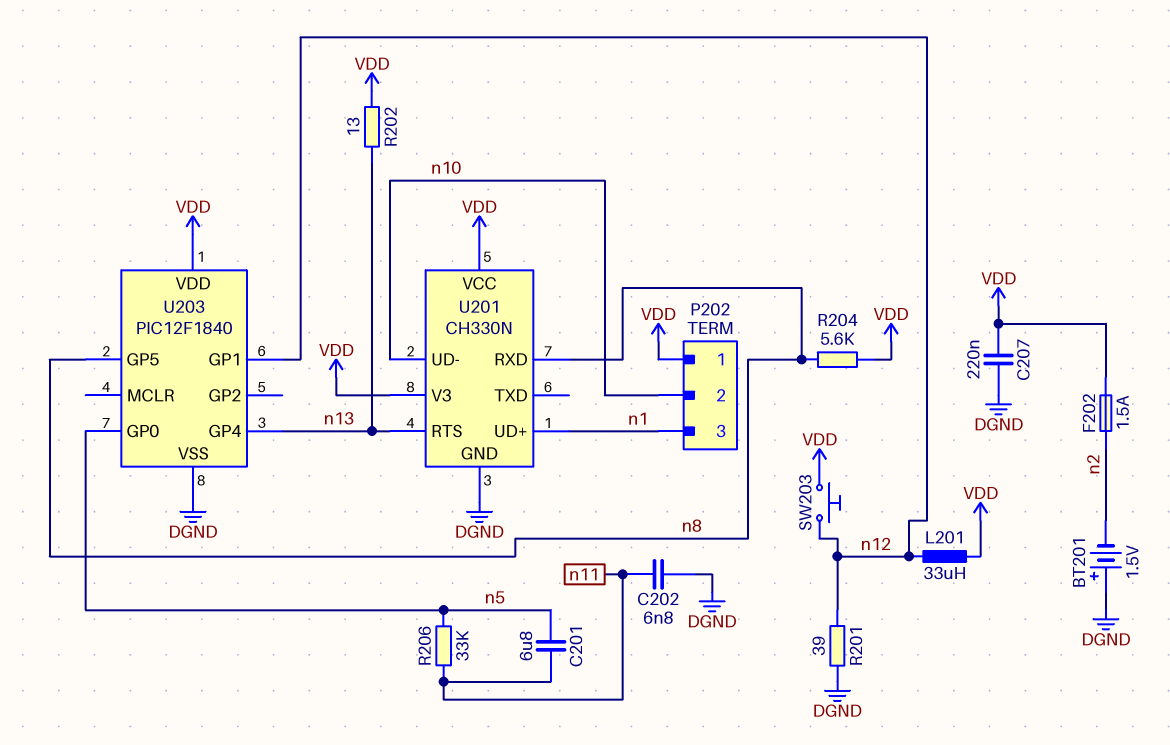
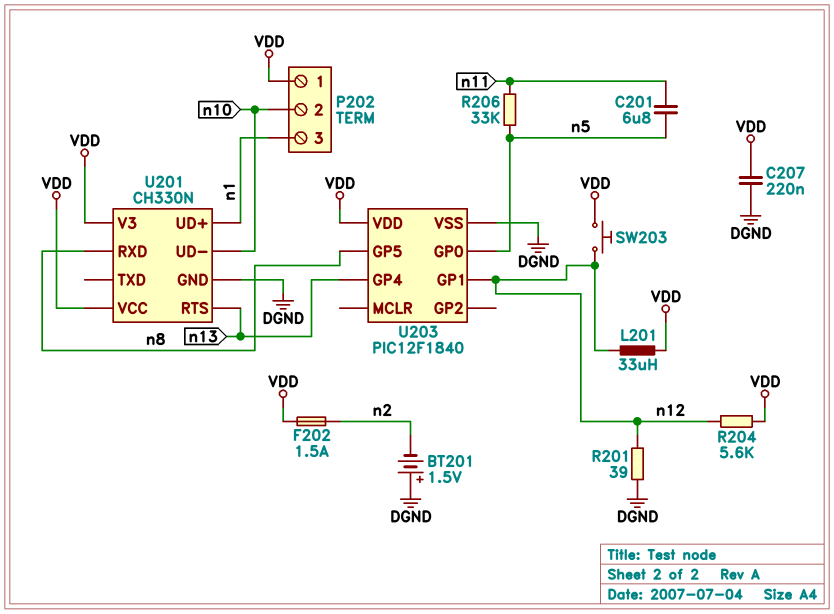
C202: 6.8nF (DGND, n11) -> none
R202: 13 (VDD, n13) -> none
R204: 5.6k (VDD, n8) -> 5.6k (VDD, n12)

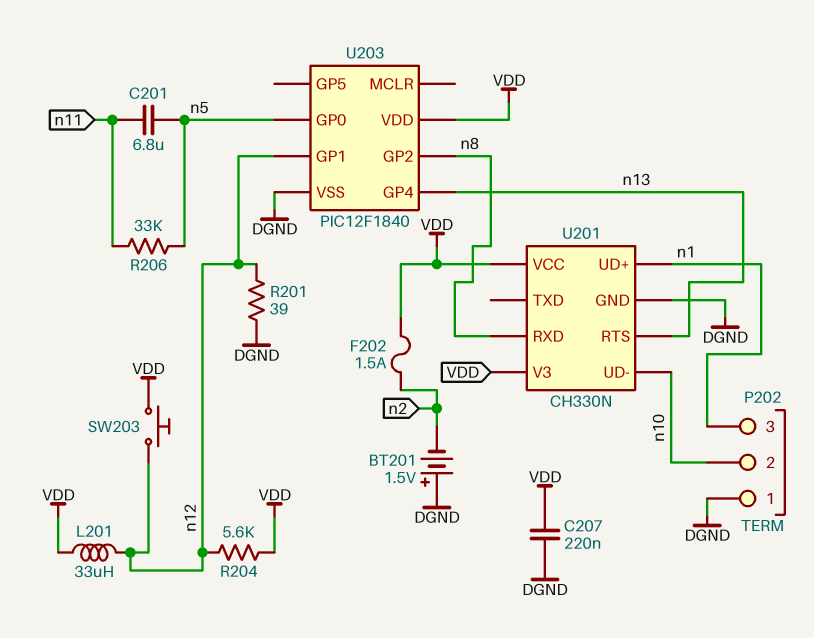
P202 pin 1: VDD -> DGND
U203 pin GP2: none -> n8
U203 pin GP5: n8 -> none

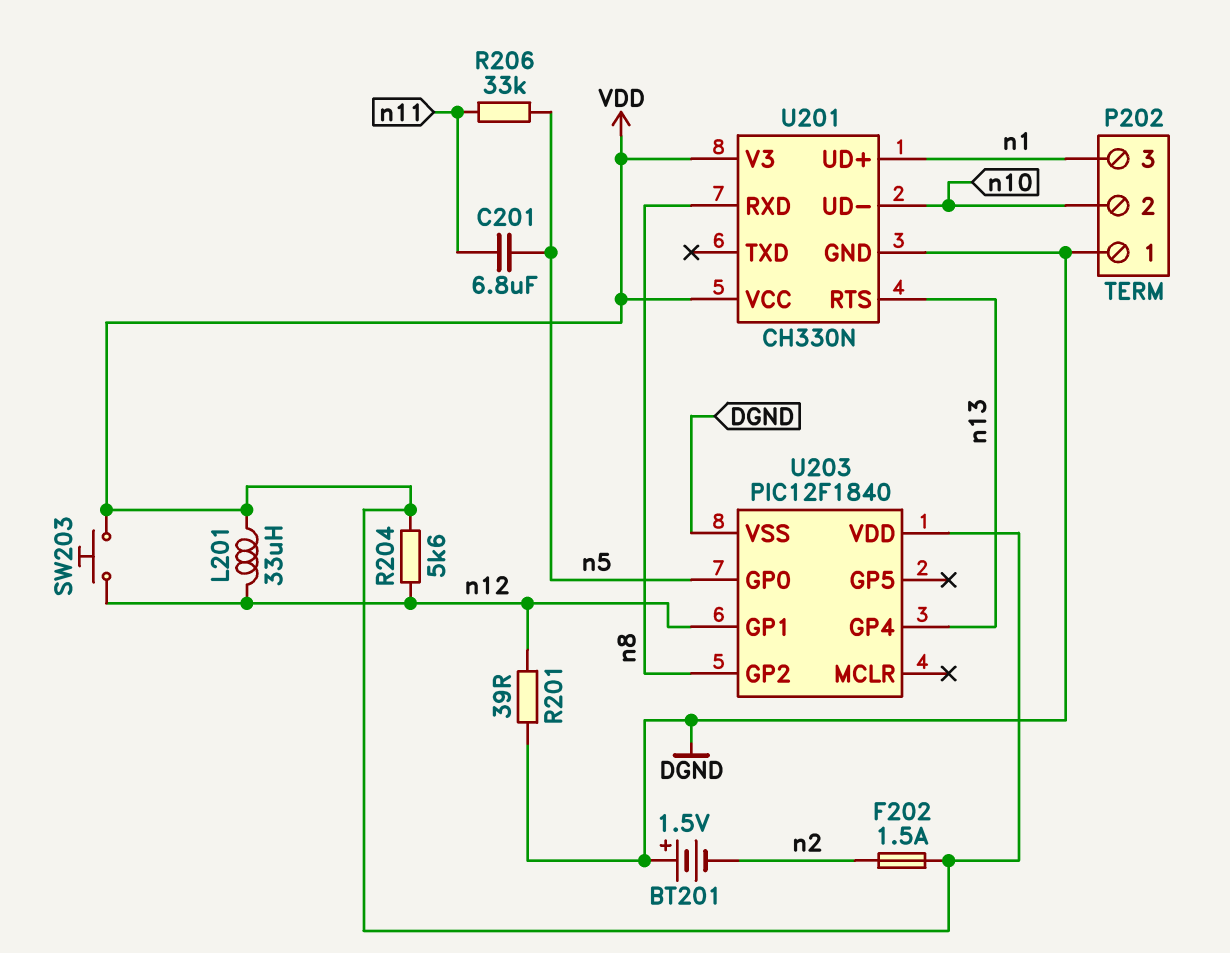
C207: 220nF (DGND, VDD) -> none

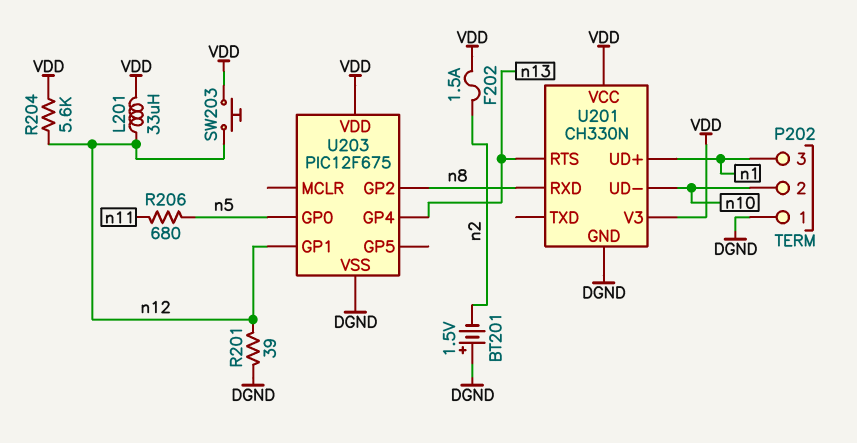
C201: 6.8uF (n5, n11) -> none
R206: 33k (n5, n11) -> 680 (n5, n11)
U203: PIC12F1840 -> PIC12F675

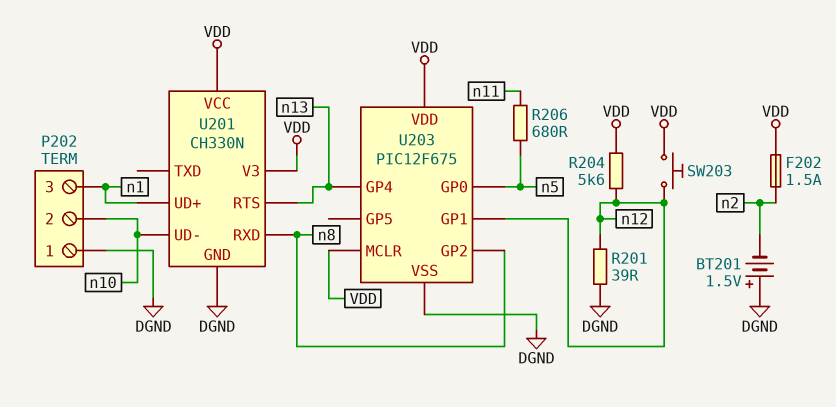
L201: 33uH (VDD, n12) -> none
U203 pin MCLR: none -> VDD

